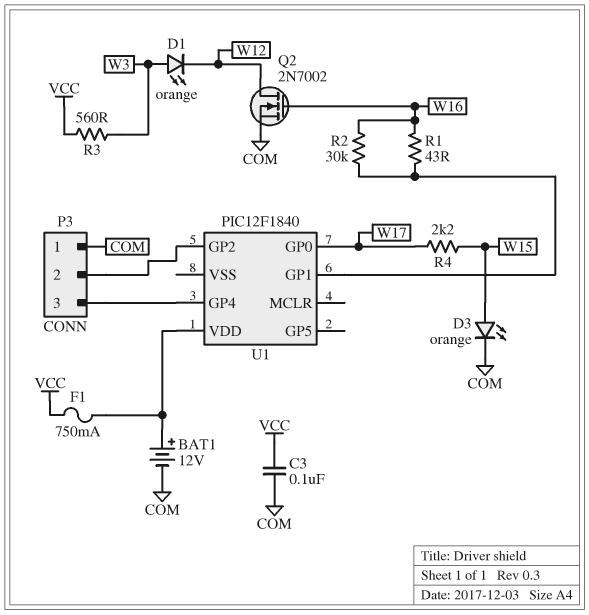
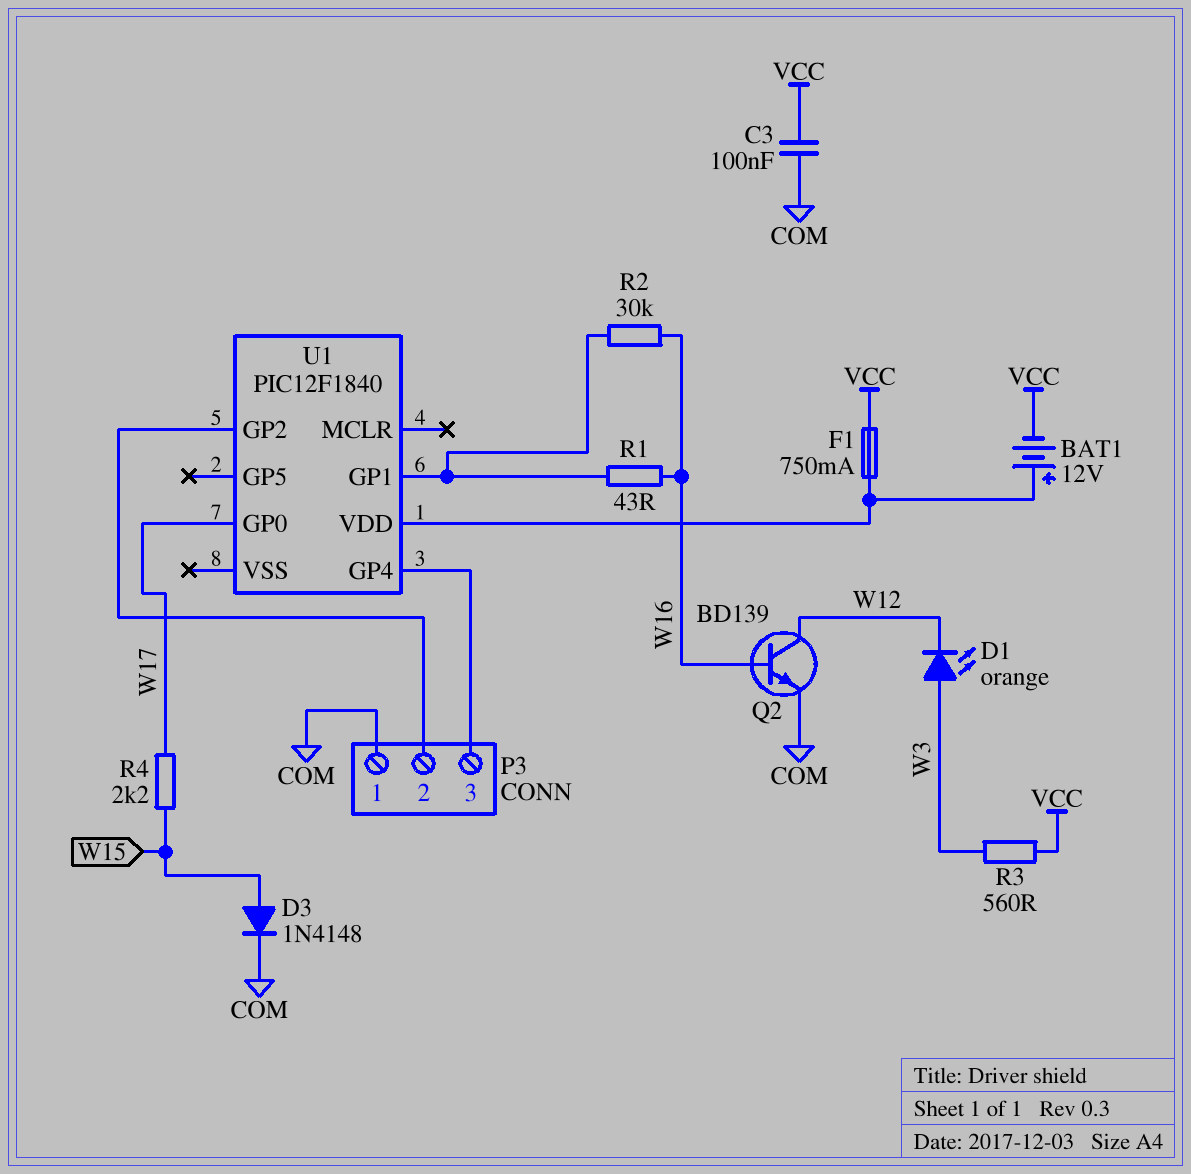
BAT1: 12V (plus U1/VDD, minus COM) -> 12V (plus U1/VDD, minus VCC)
D3: LED orange (A W15, K COM) -> diode 1N4148 (A W15, K COM)
Q2: NMOS 2N7002 (G W16, D W12, S COM) -> NPN BD139 (B W16, C W12, E COM)

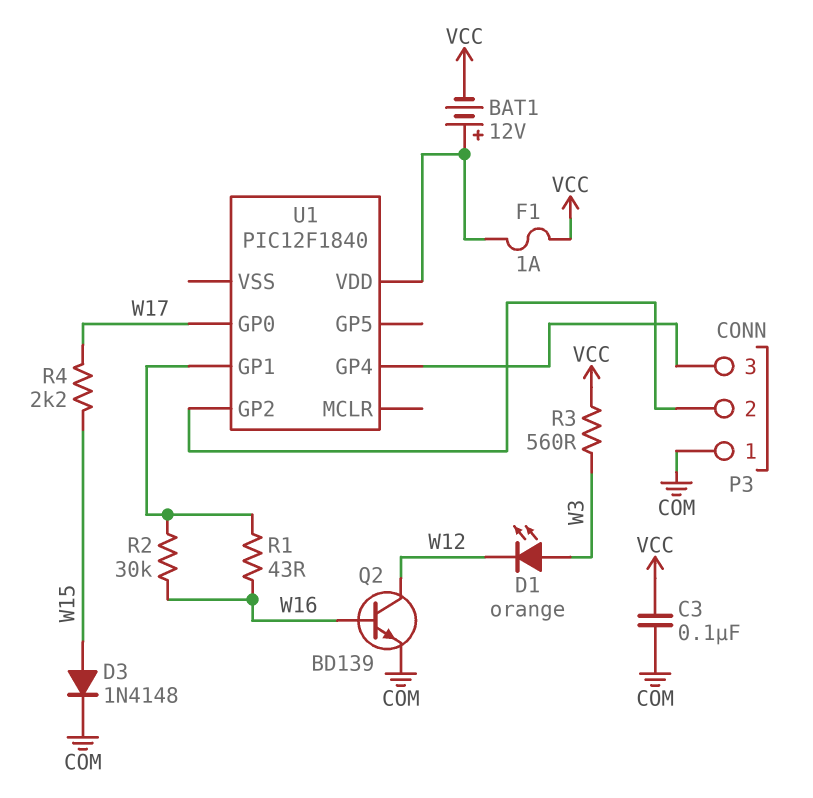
F1: 750mA (U1/VDD, VCC) -> 1A (U1/VDD, VCC)

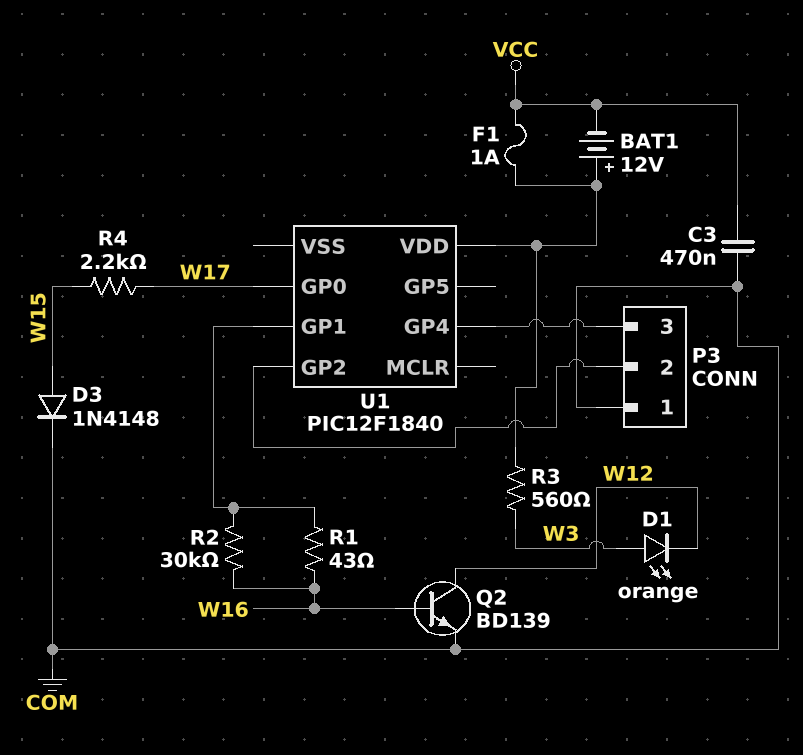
C3: 100nF (COM, VCC) -> 470nF (COM, VCC)
R3: 560 (VCC, W3) -> 560 (U1/VDD, W3)

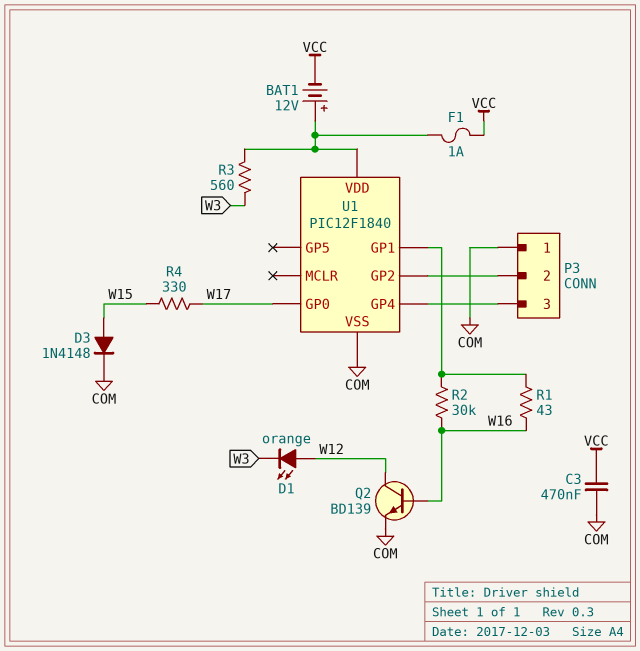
D1: LED orange (A W3, K W12) -> LED orange (A W12, K W3)
R4: 2.2k (W15, W17) -> 330 (W15, W17)
U1 pin VSS: none -> COM

